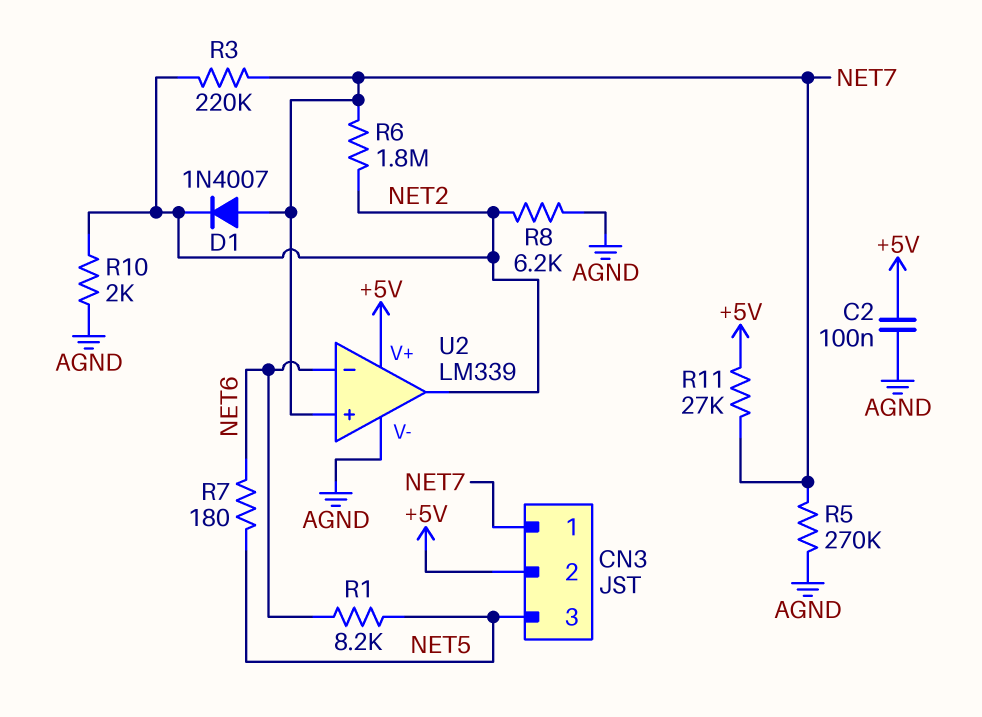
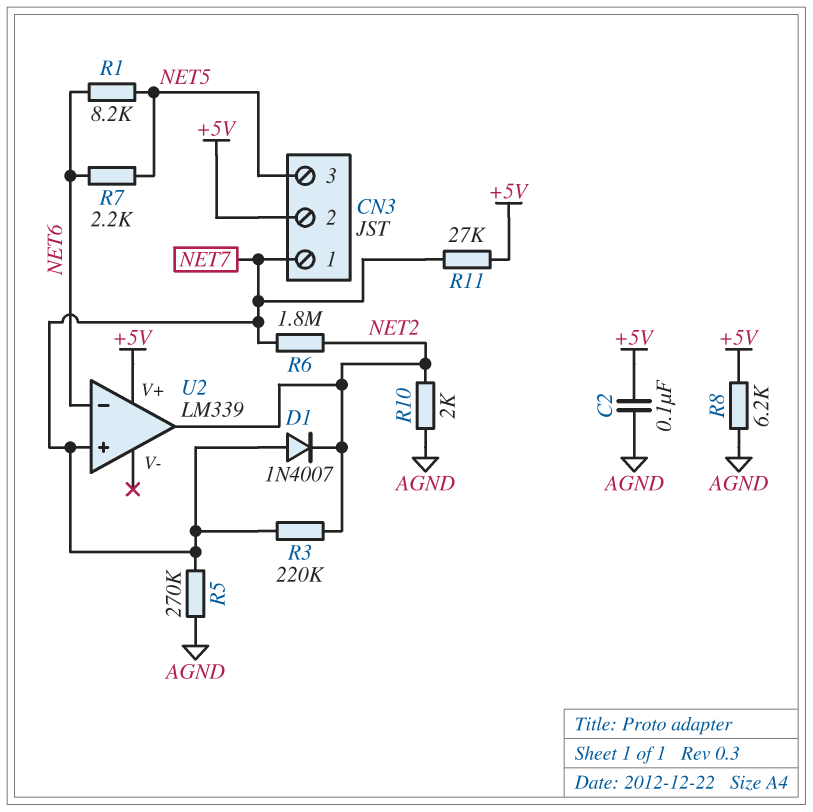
R7: 180 (NET5, NET6) -> 2.2k (NET5, NET6)
R8: 6.2k (AGND, NET2) -> 6.2k (+5V, AGND)
U2 pin V-: AGND -> none

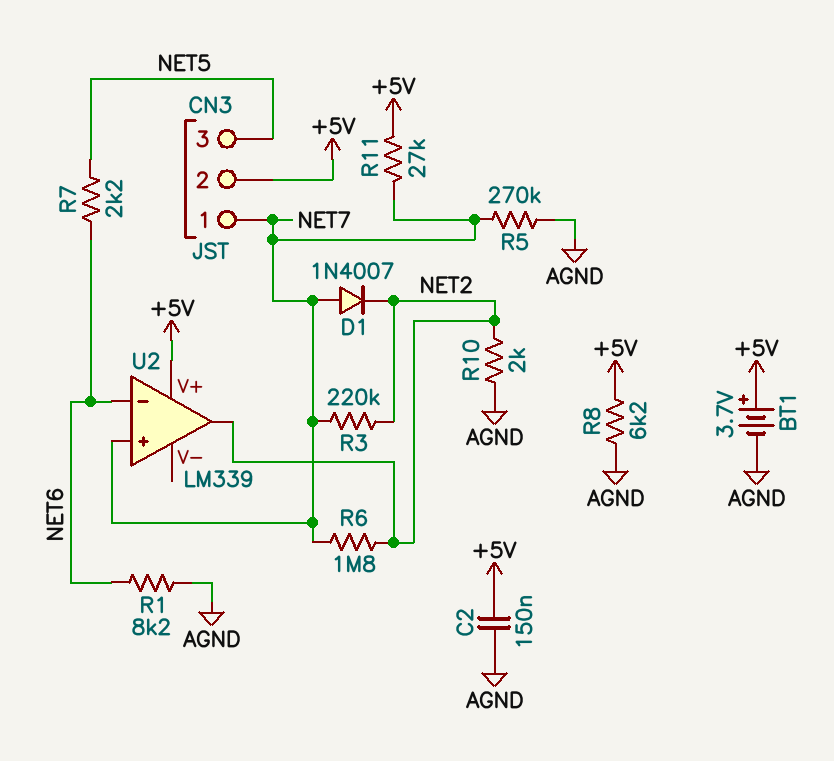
BT1: none -> 3.7V (plus +5V, minus AGND)
C2: 100nF (+5V, AGND) -> 150nF (+5V, AGND)
R1: 8.2k (NET5, NET6) -> 8.2k (AGND, NET6)

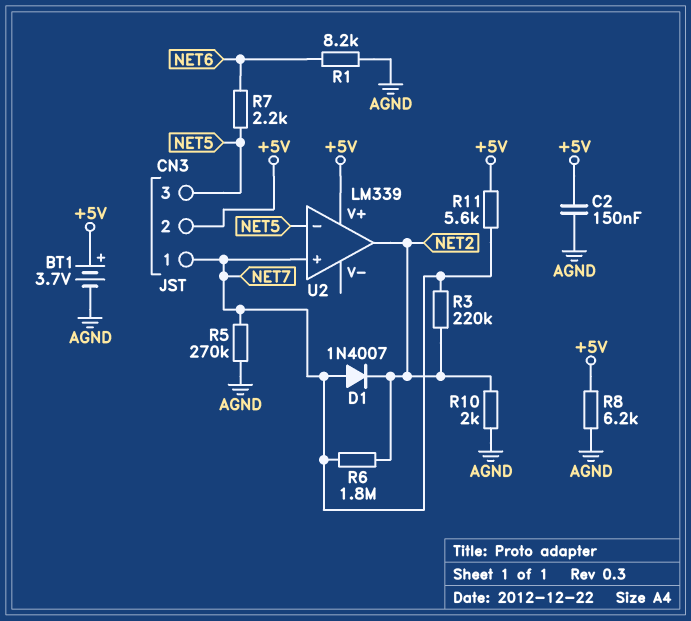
R11: 27k (+5V, NET7) -> 5.6k (+5V, NET7)
U2 pin in-: NET6 -> NET5

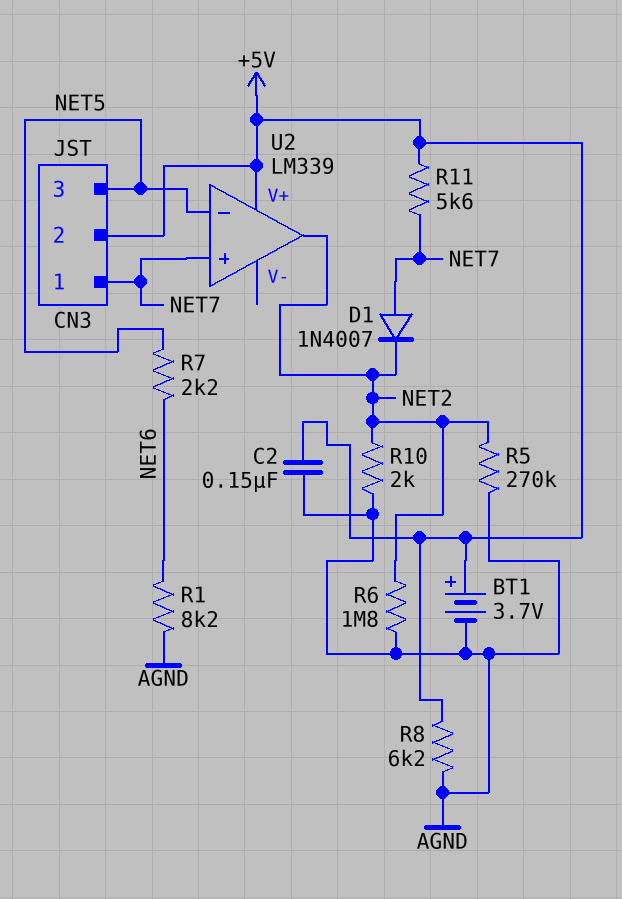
R3: 220k (NET2, NET7) -> none
R5: 270k (AGND, NET7) -> 270k (AGND, NET2)
R6: 1.8M (NET2, NET7) -> 1.8M (AGND, NET2)

